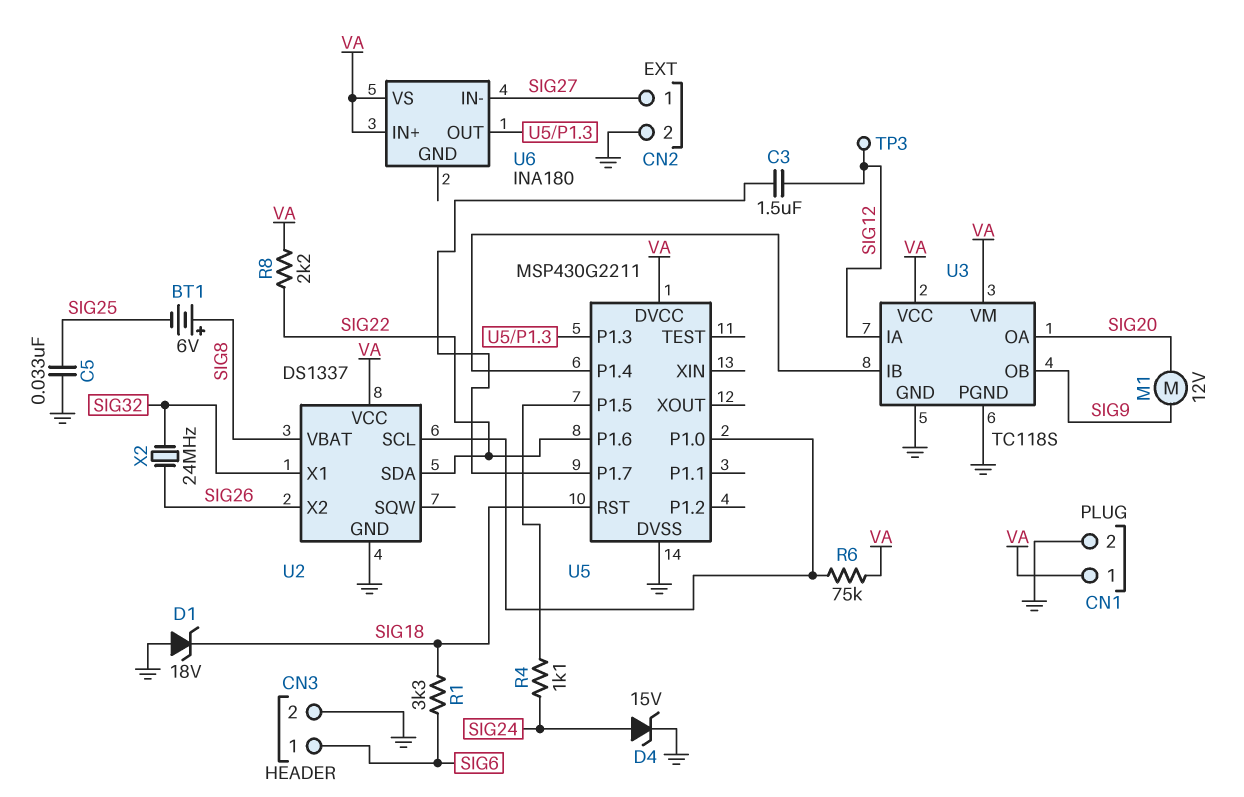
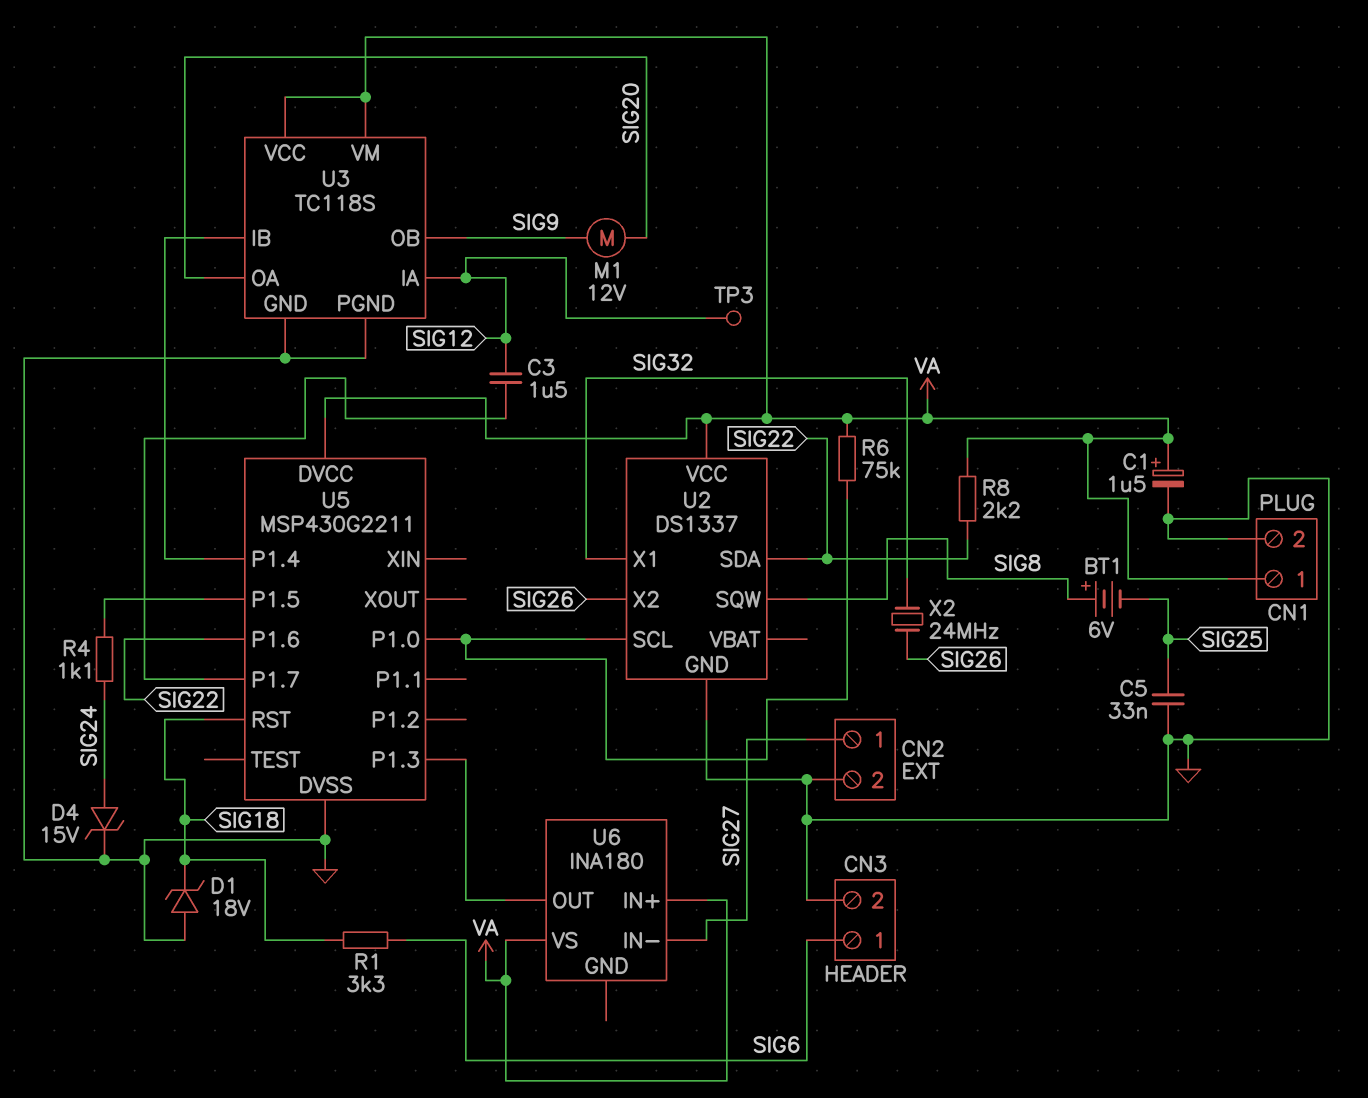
C1: none -> 1.5uF (plus VA, minus GND)
U2 pin SQW: none -> SIG8
U2 pin VBAT: SIG8 -> none

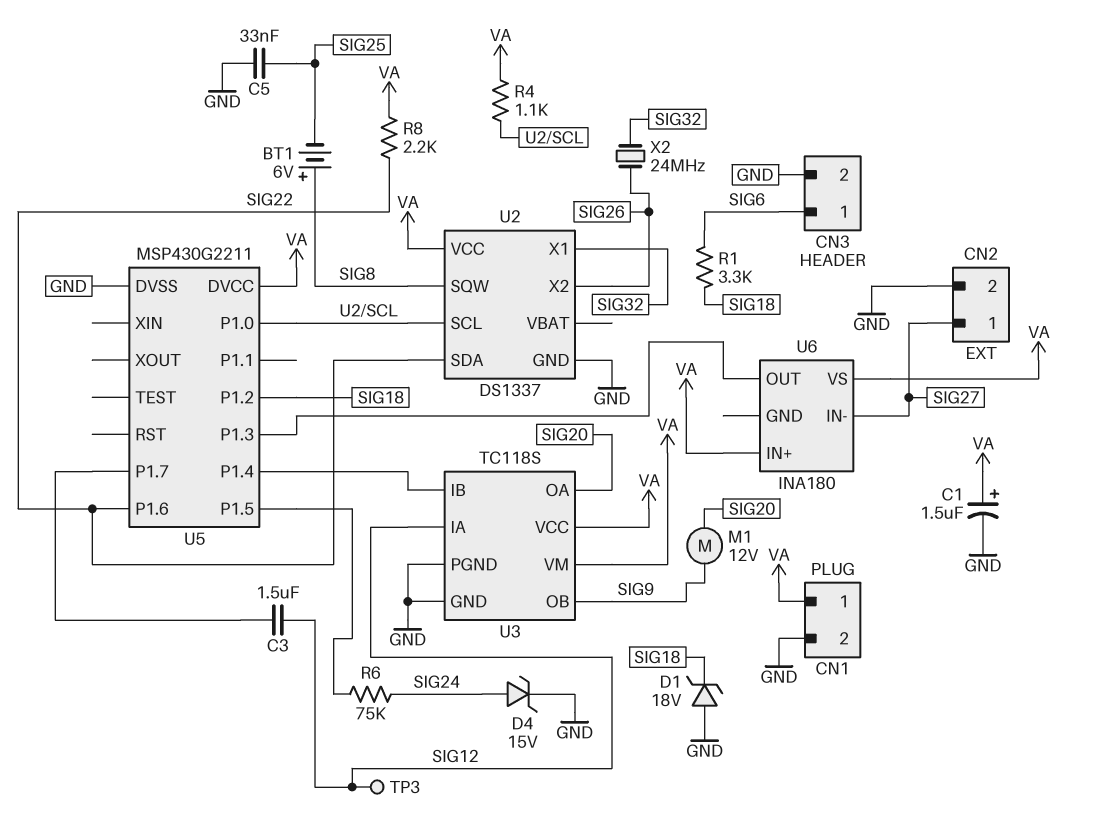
R4: 1.1k (SIG24, U5/P1.5) -> 1.1k (U2/SCL, VA)
R6: 75k (U2/SCL, VA) -> 75k (SIG24, U5/P1.5)
U5 pin P1.2: none -> SIG18
U5 pin RST: SIG18 -> none

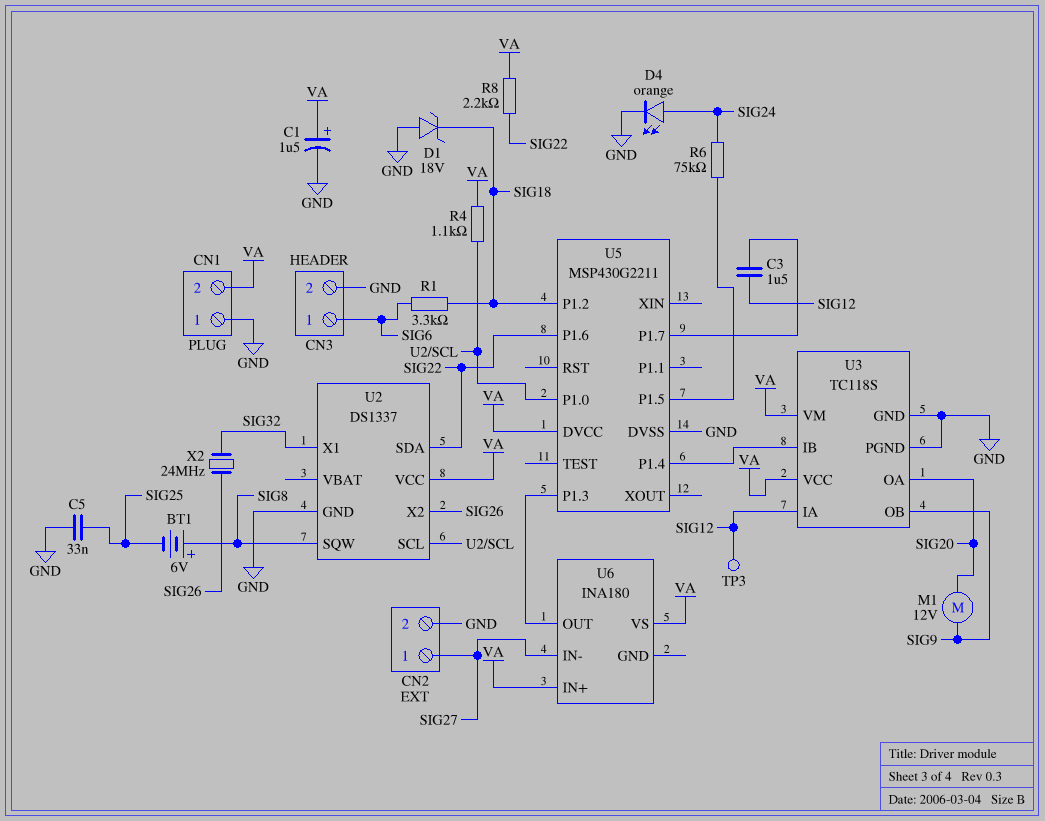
CN1 pin 1: VA -> GND
CN1 pin 2: GND -> VA
D4: zener 15V (A SIG24, K GND) -> LED orange (A SIG24, K GND)

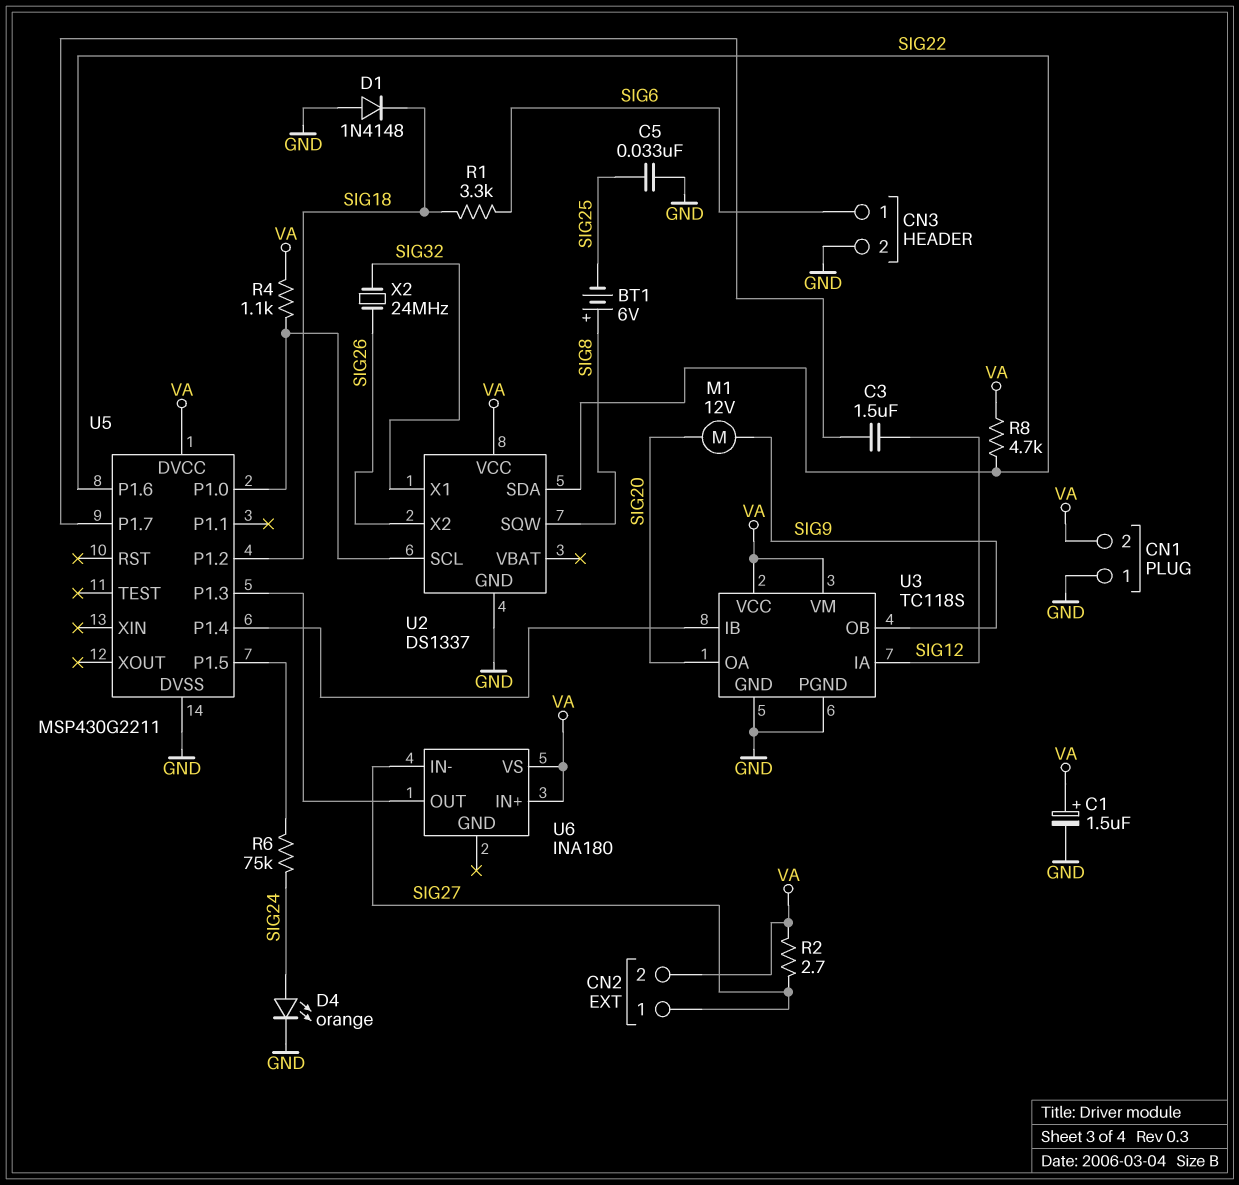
CN2 pin 2: GND -> VA
D1: zener 18V (A GND, K SIG18) -> diode 1N4148 (A GND, K SIG18)
R2: none -> 2.7 (SIG27, VA)
R8: 2.2k (SIG22, VA) -> 4.7k (SIG22, VA)
TP3: test point (SIG12) -> none

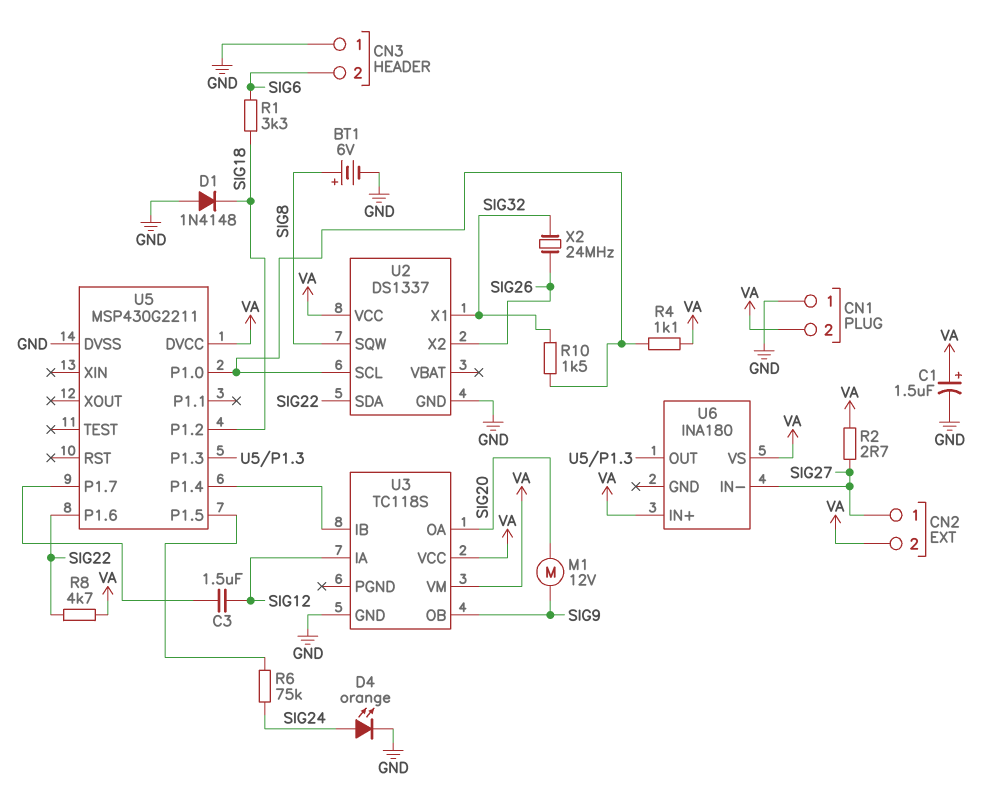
BT1: 6V (plus SIG8, minus SIG25) -> 6V (plus SIG8, minus GND)
C5: 33nF (GND, SIG25) -> none
CN3 pin 1: SIG6 -> GND
CN3 pin 2: GND -> SIG6
R10: none -> 1.5k (SIG32, U2/SCL)
U3 pin PGND: GND -> none

